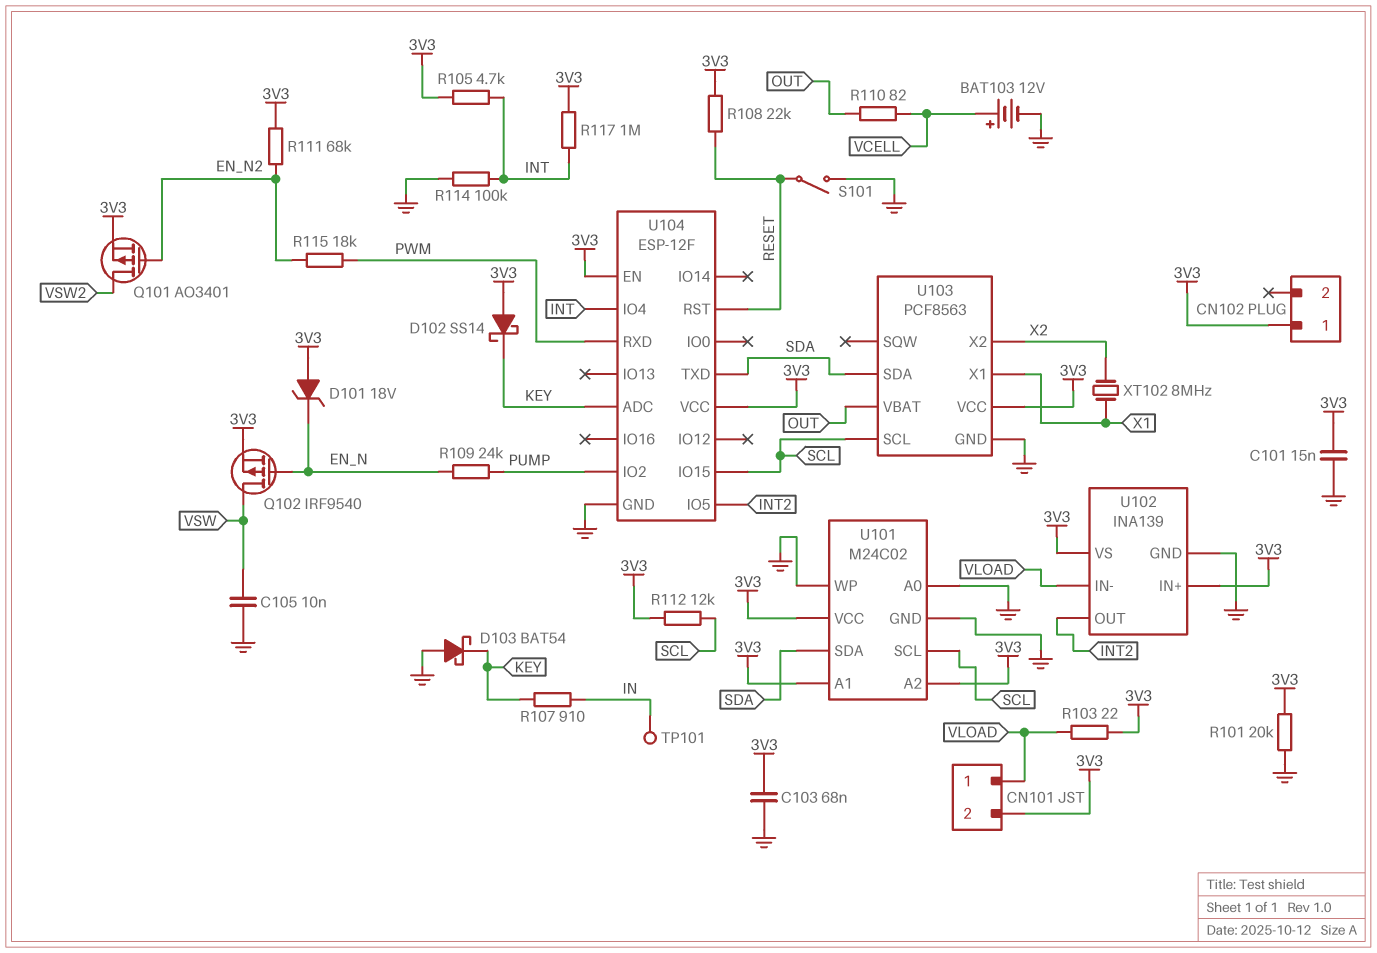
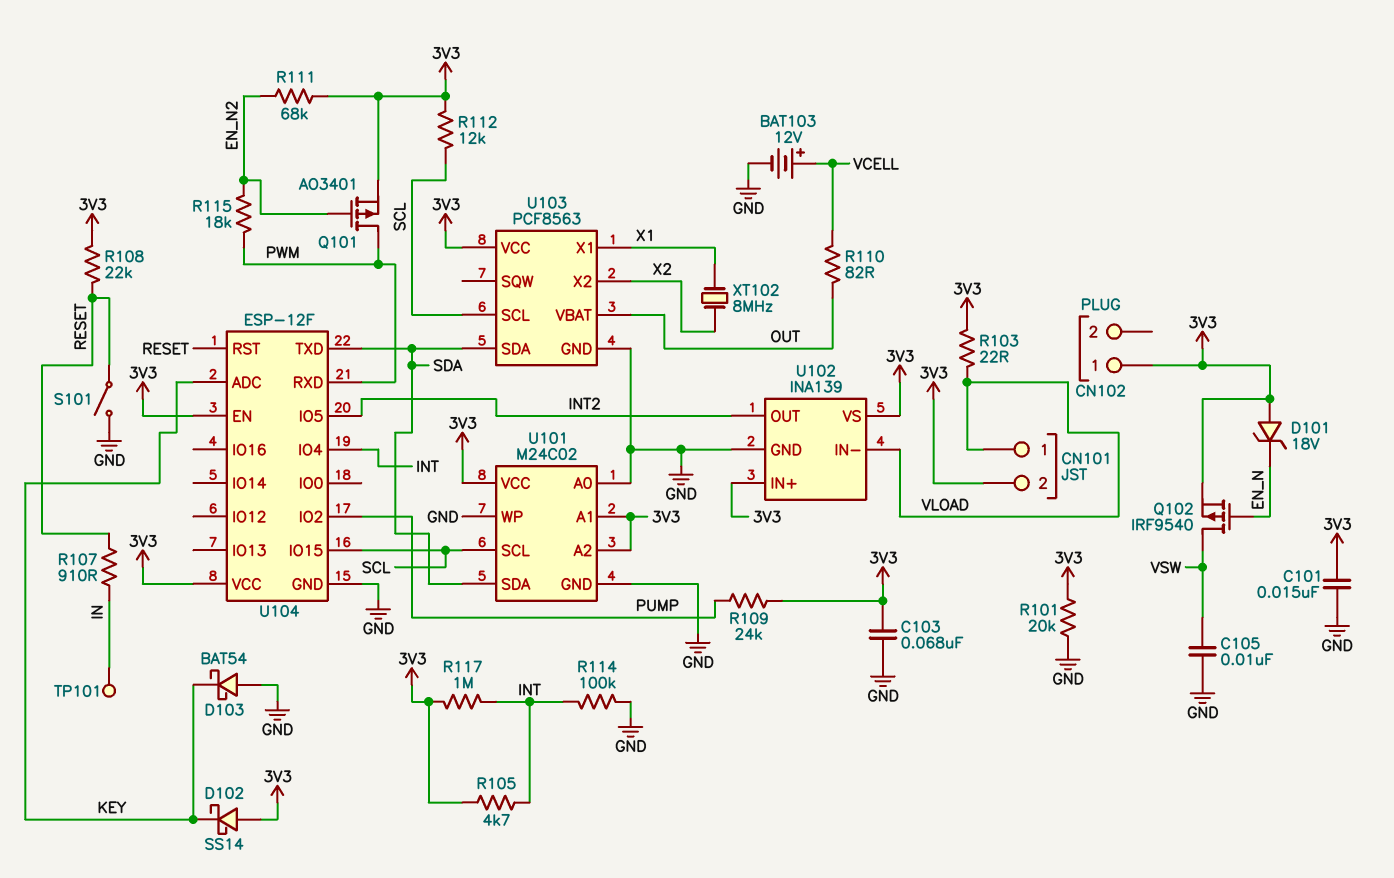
Q101: PMOS AO3401 (G EN_N2, D VSW2, S 3V3) -> PMOS AO3401 (G EN_N2, D PWM, S 3V3)
R107: 910 (IN, KEY) -> 910 (IN, RESET)
R109: 24k (EN_N, PUMP) -> 24k (3V3, PUMP)

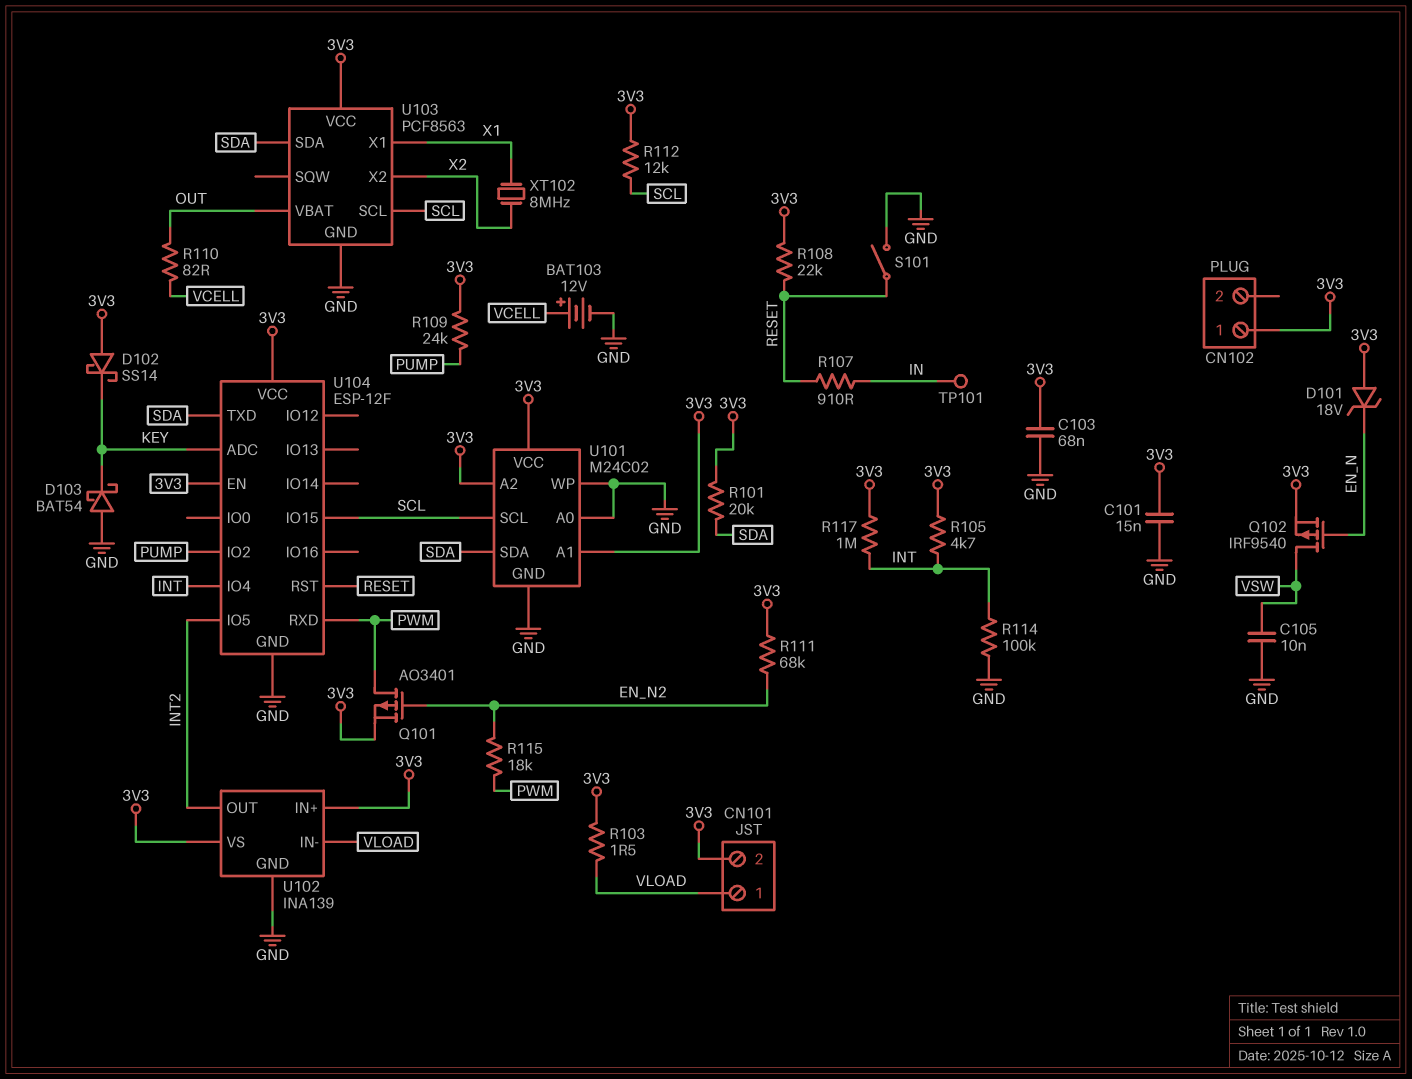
R101: 20k (3V3, GND) -> 20k (3V3, SDA)
R103: 22 (3V3, VLOAD) -> 1.5 (3V3, VLOAD)

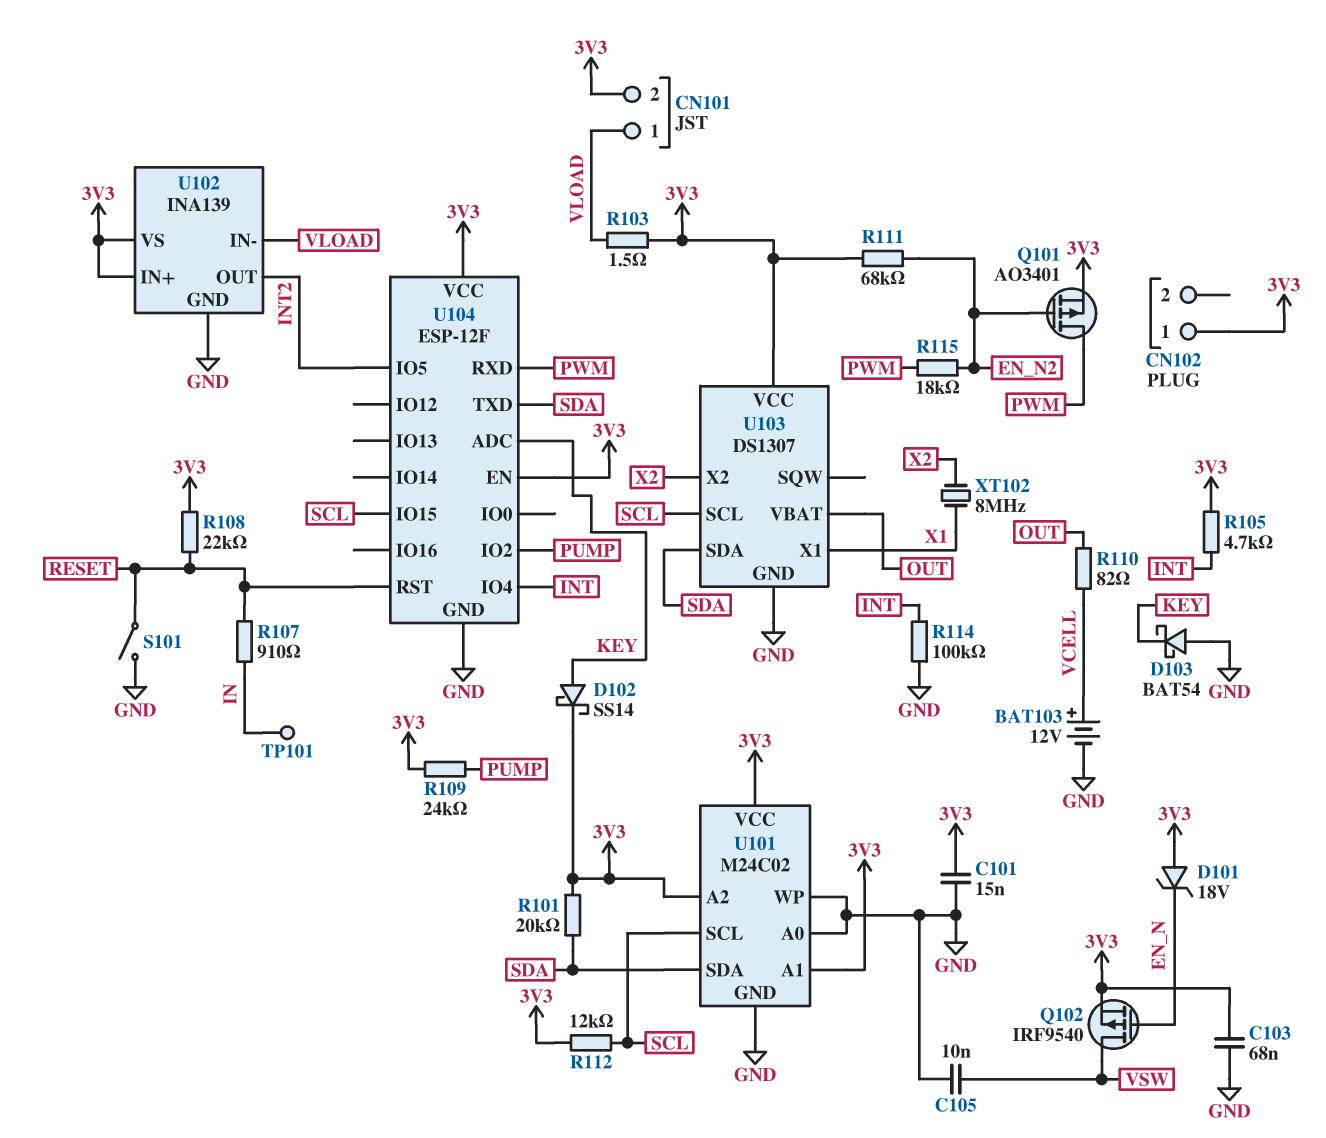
D102: schottky SS14 (A 3V3, K KEY) -> schottky SS14 (A KEY, K 3V3)
R117: 1M (3V3, INT) -> none
U103: PCF8563 -> DS1307

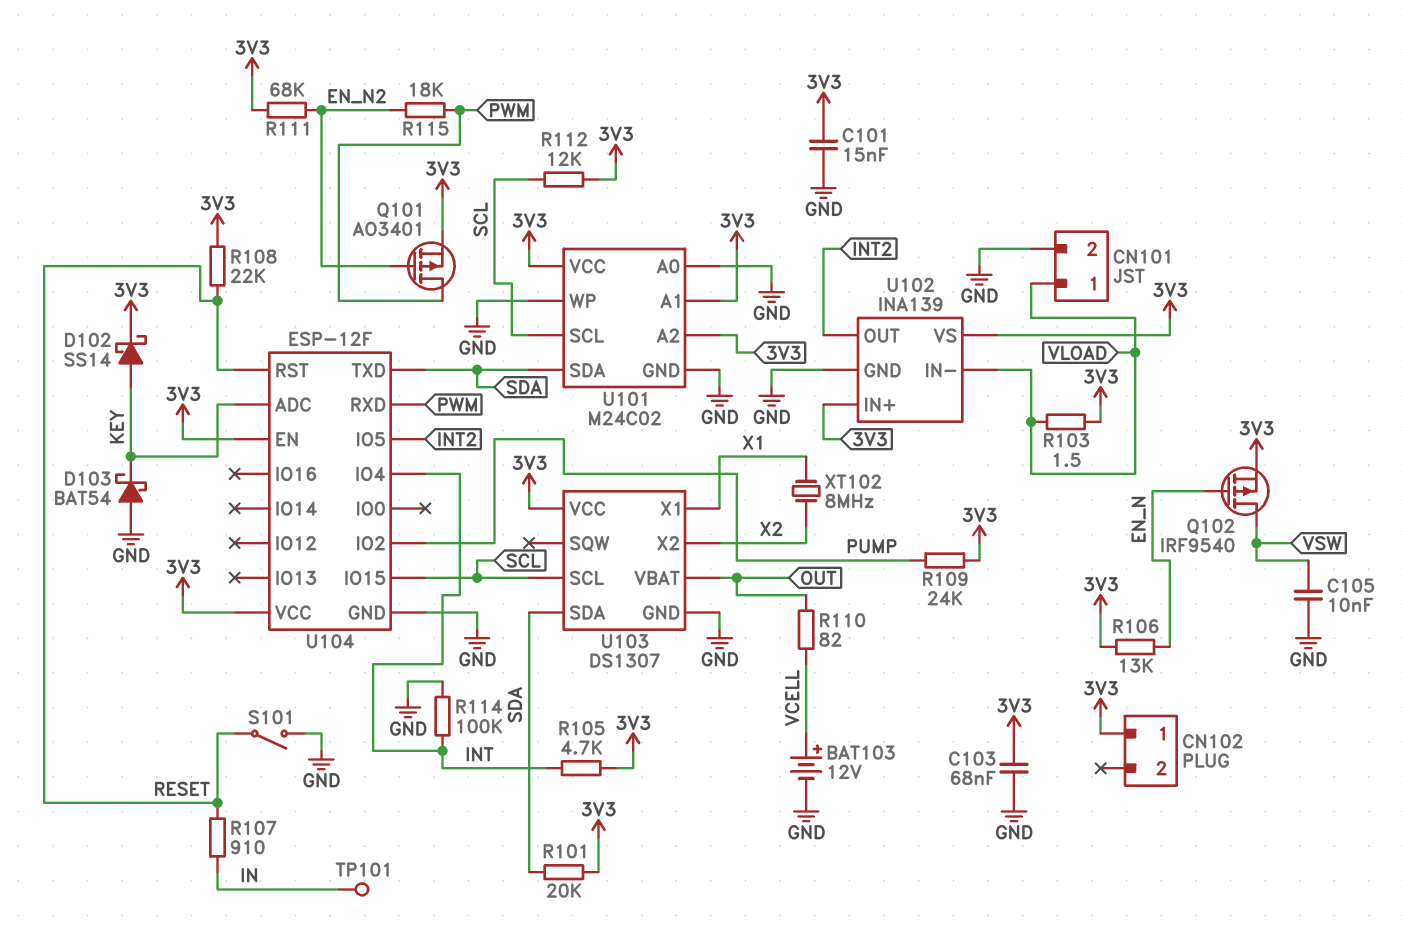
CN101 pin 2: 3V3 -> GND
D101: zener 18V (A 3V3, K EN_N) -> none
R106: none -> 13k (3V3, EN_N)

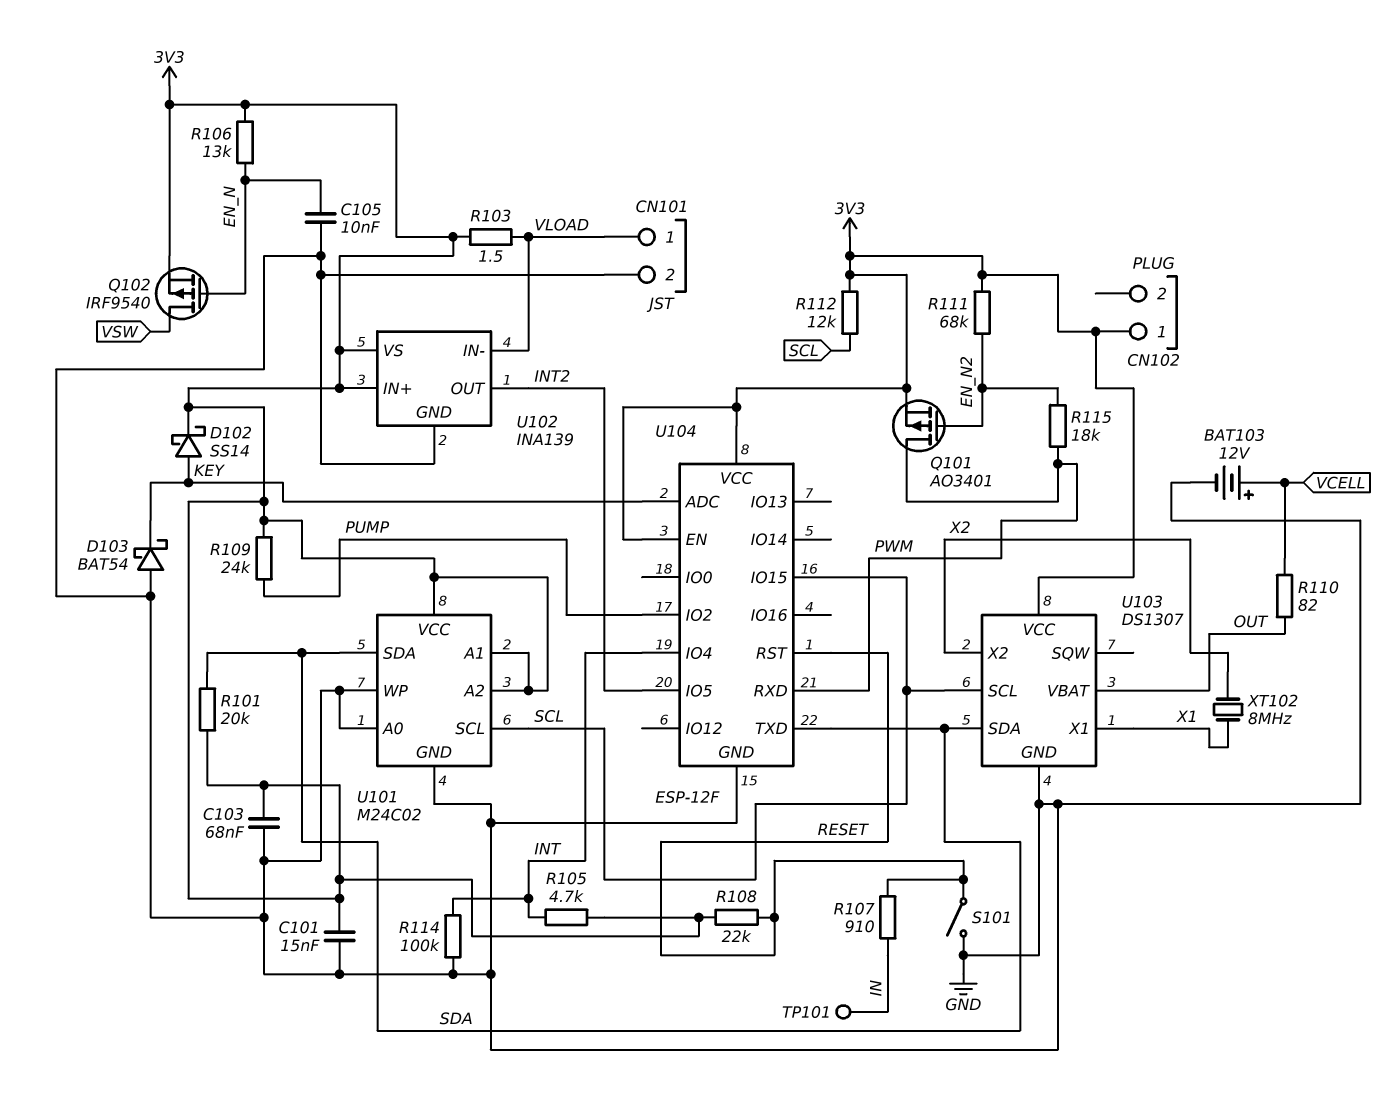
C105: 10nF (GND, VSW) -> 10nF (EN_N, GND)

